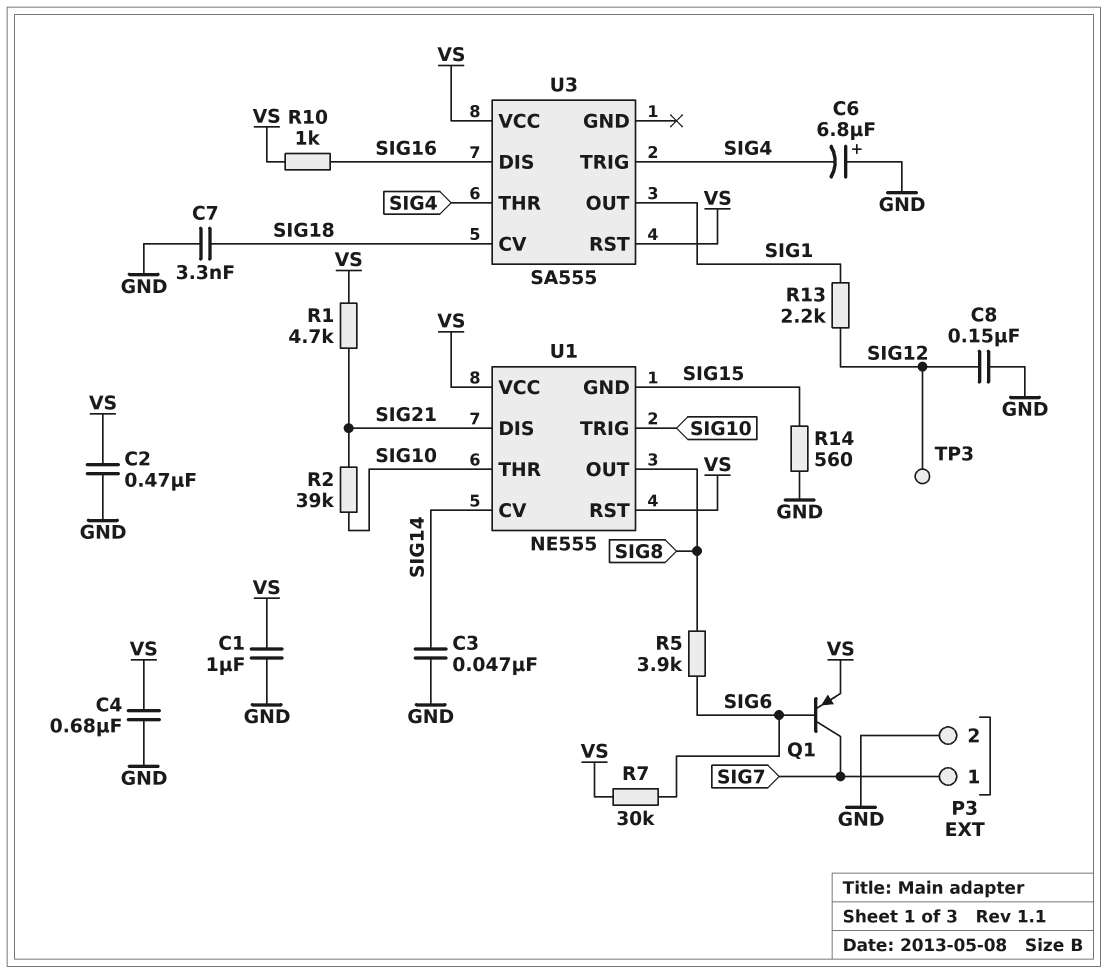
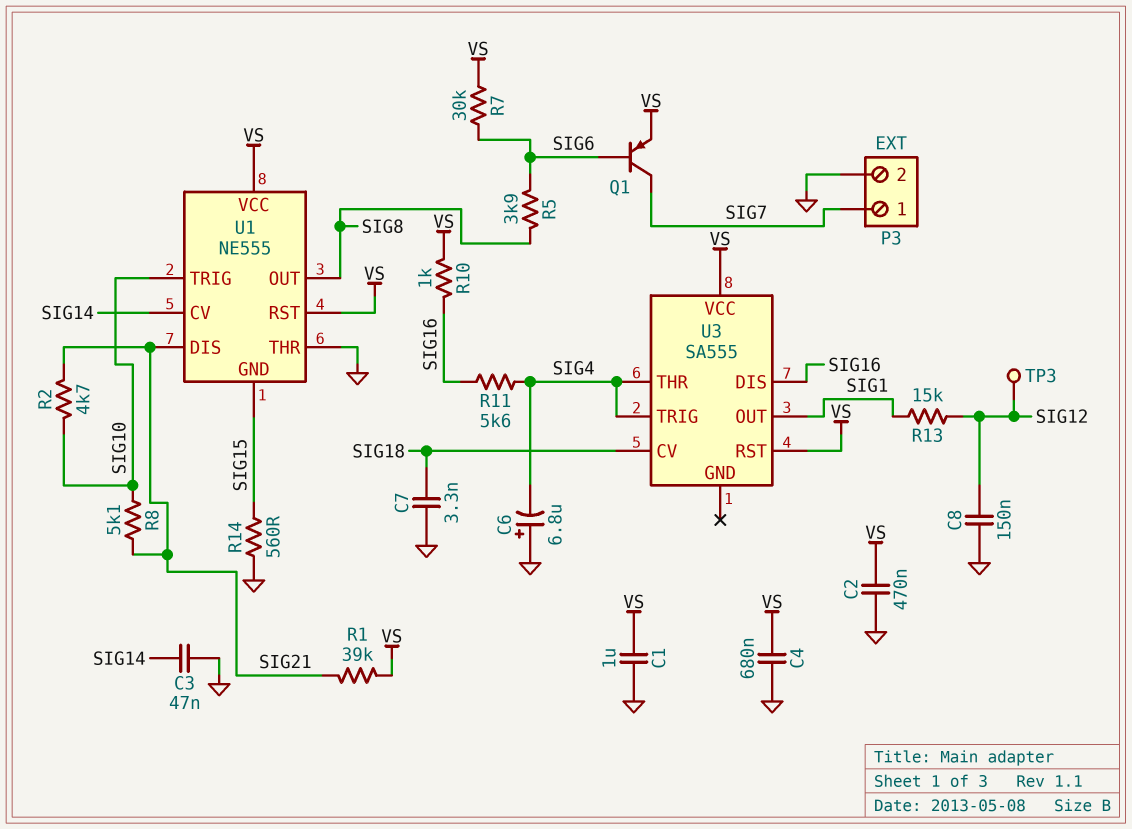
R1: 4.7k (SIG21, VS) -> 39k (SIG21, VS)
R2: 39k (SIG10, SIG21) -> 4.7k (SIG10, SIG21)
R8: none -> 5.1k (SIG10, SIG21)
R11: none -> 5.6k (SIG4, SIG16)
R13: 2.2k (SIG1, SIG12) -> 15k (SIG1, SIG12)
U1 pin THR: SIG10 -> GND

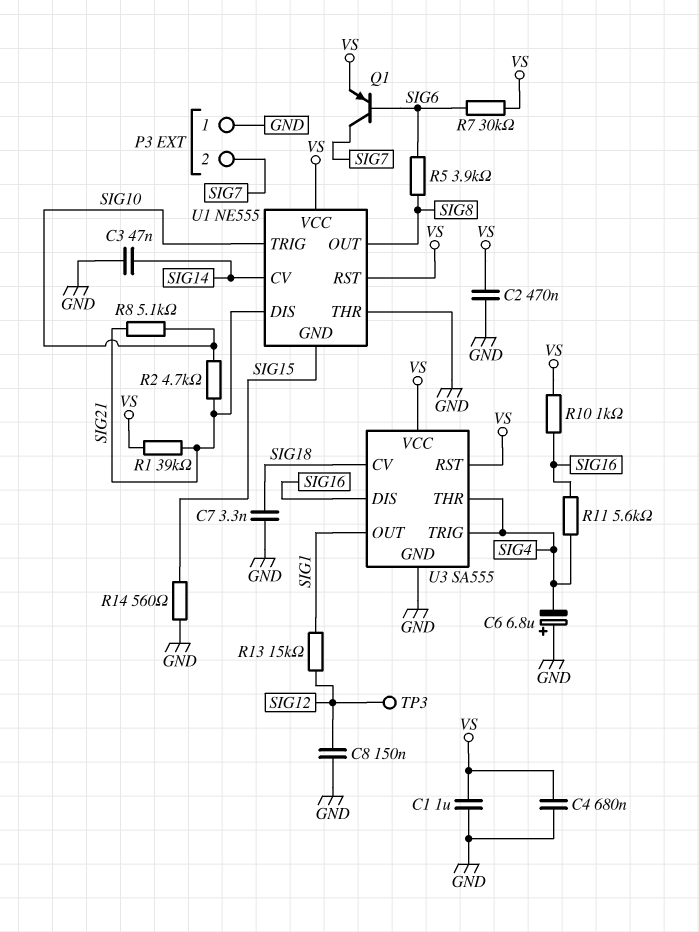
P3 pin 1: SIG7 -> GND
P3 pin 2: GND -> SIG7
U3 pin GND: none -> GND

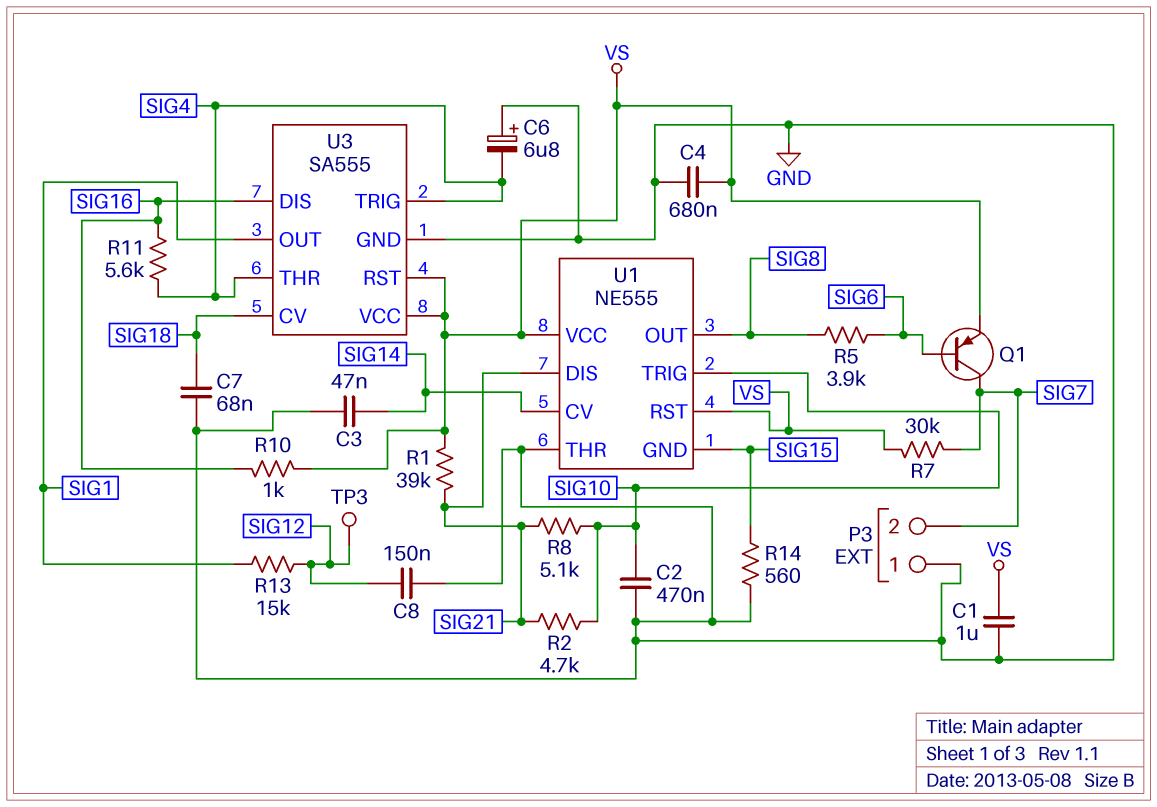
C2: 470nF (GND, VS) -> 470nF (GND, SIG10)
C7: 3.3nF (GND, SIG18) -> 68nF (GND, SIG18)
R7: 30k (SIG6, VS) -> 30k (SIG7, VS)

